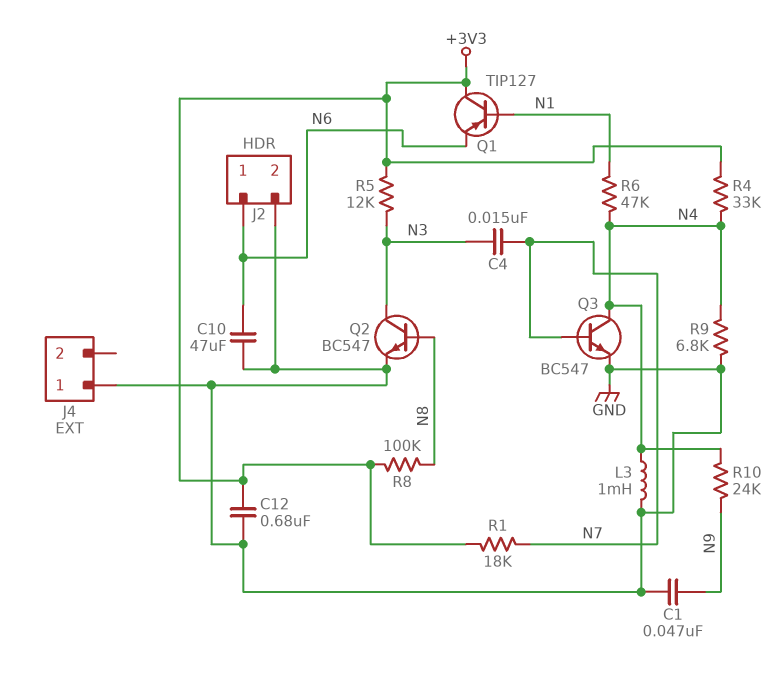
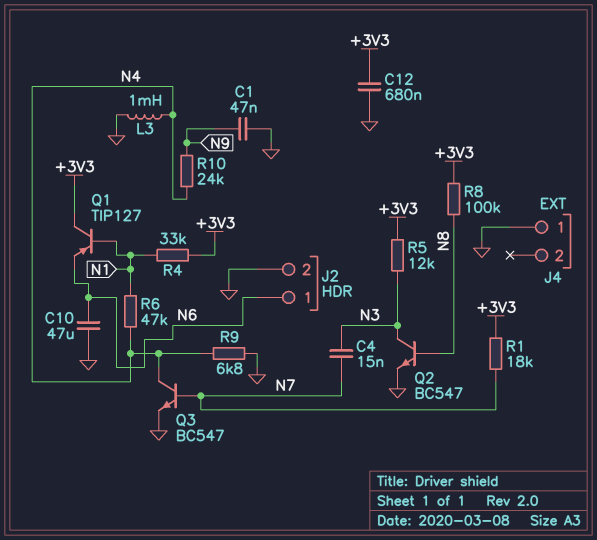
R4: 33k (+3V3, N4) -> 33k (+3V3, N1)

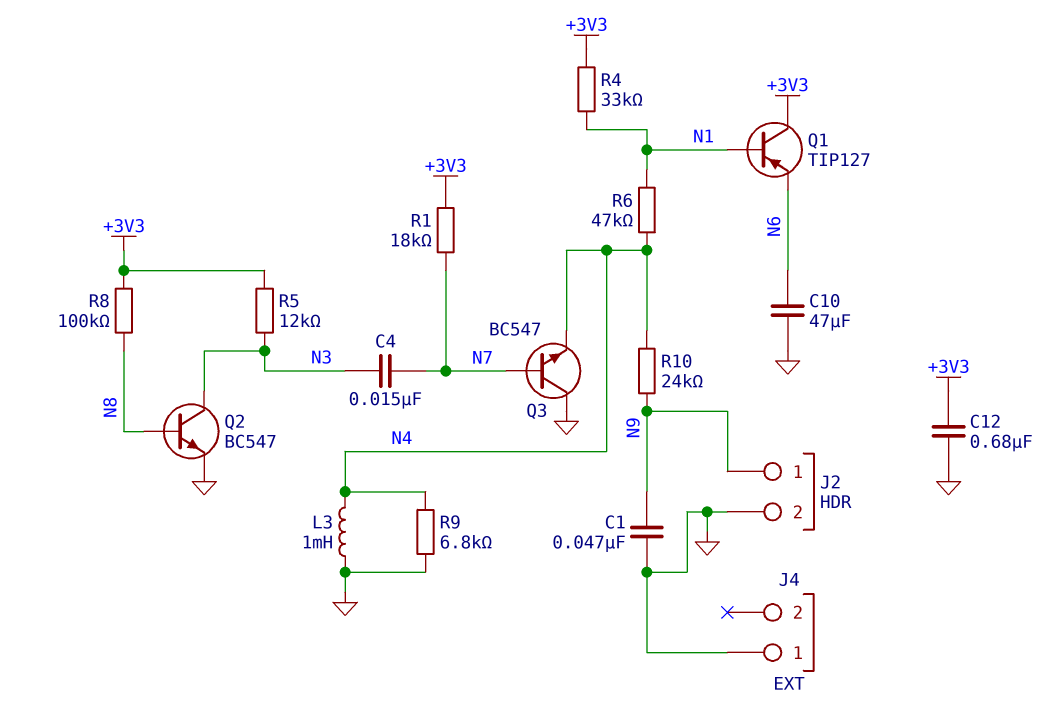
J2 pin 1: N6 -> N9
Q3: NPN BC547 (B N7, C N4, E GND) -> NPN BC547 (B N7, C GND, E N4)

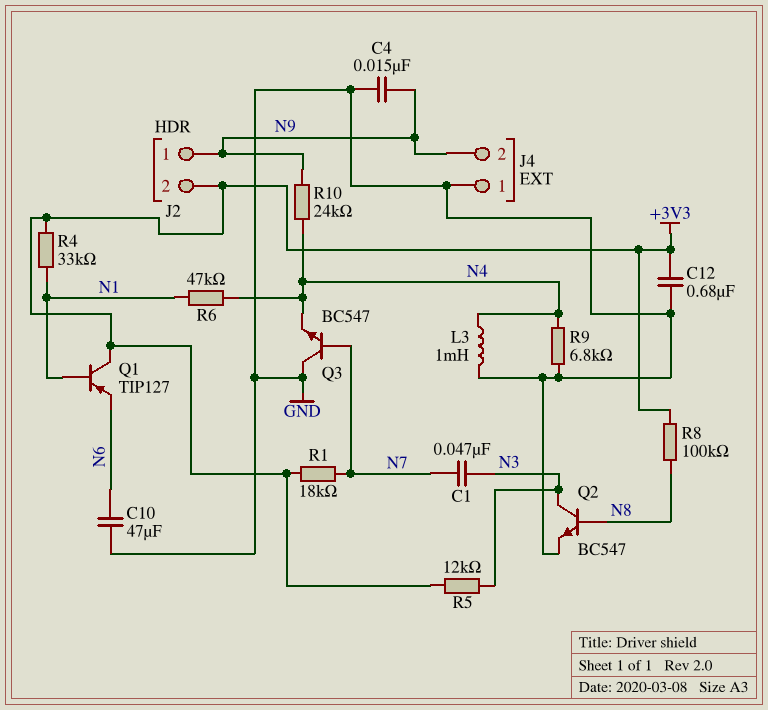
C1: 47nF (GND, N9) -> 47nF (N3, N7)
C4: 15nF (N3, N7) -> 15nF (GND, N9)
J2 pin 2: GND -> +3V3
J4 pin 2: none -> N9

